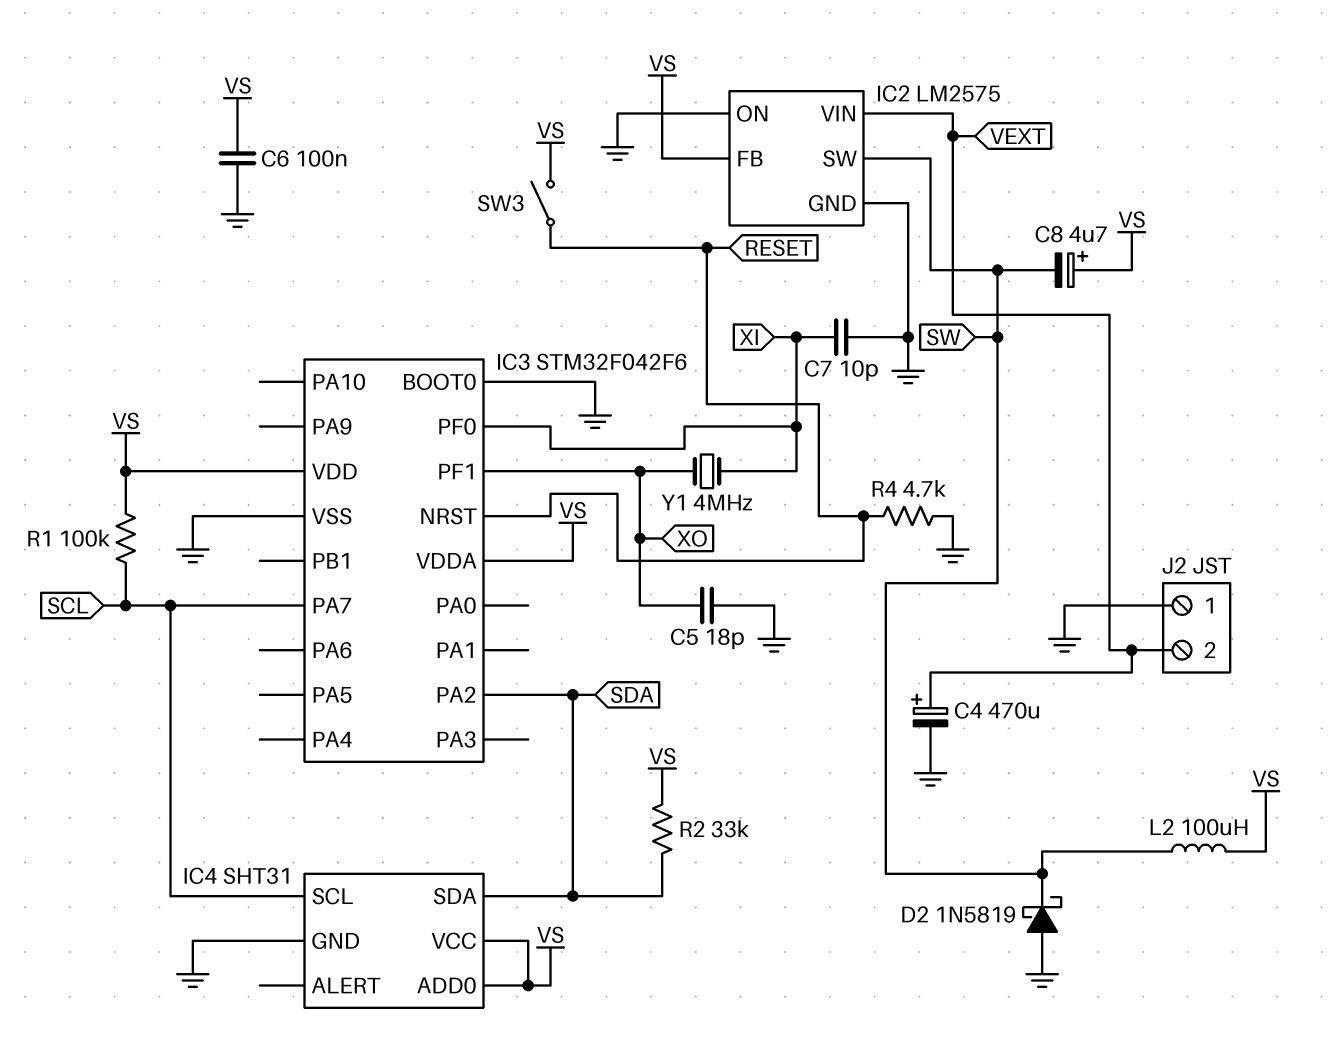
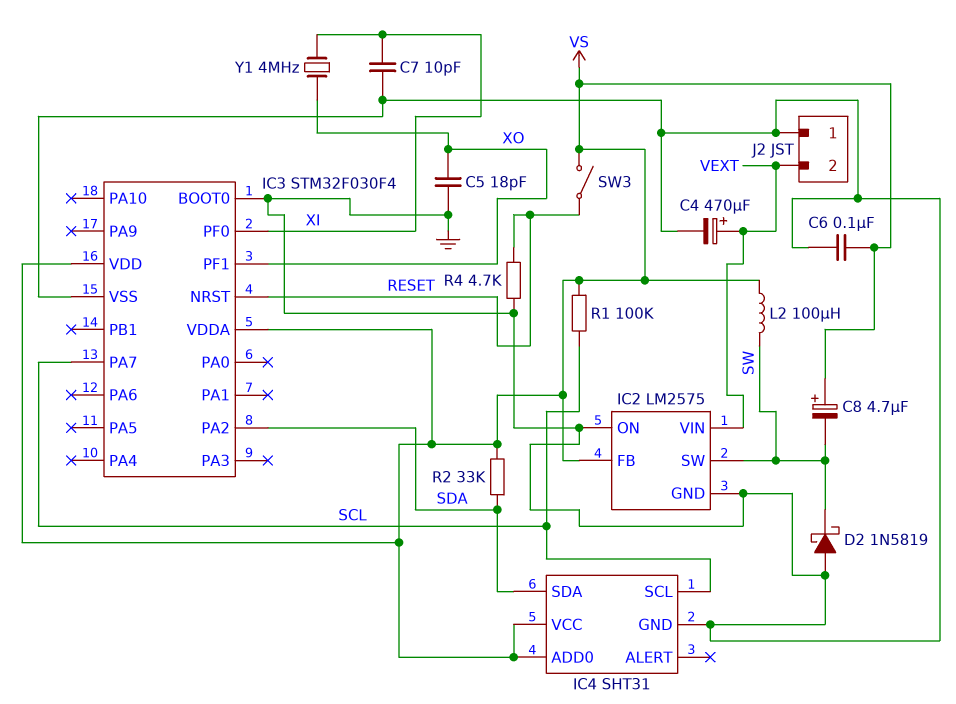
IC3: STM32F042F6 -> STM32F030F4

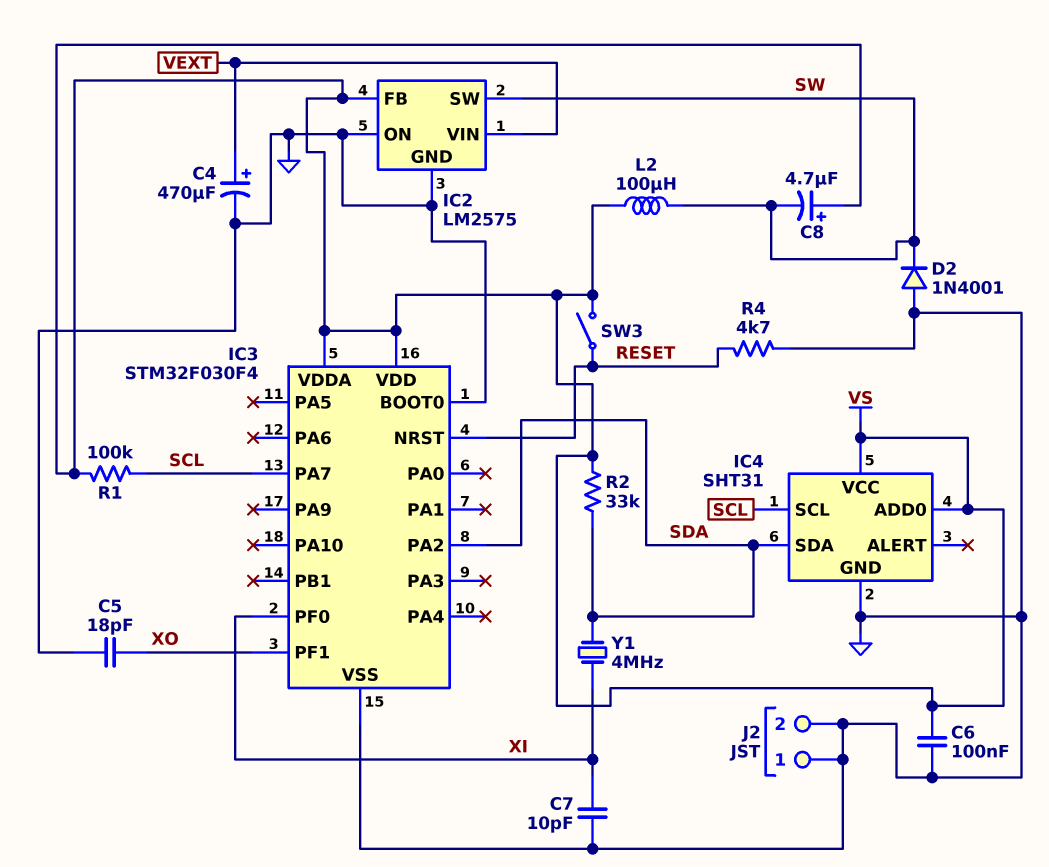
D2: schottky 1N5819 (A GND, K SW) -> diode 1N4001 (A GND, K SW)
J2 pin 2: VEXT -> GND
Y1: 4MHz (XI, XO) -> 4MHz (SDA, XI)

